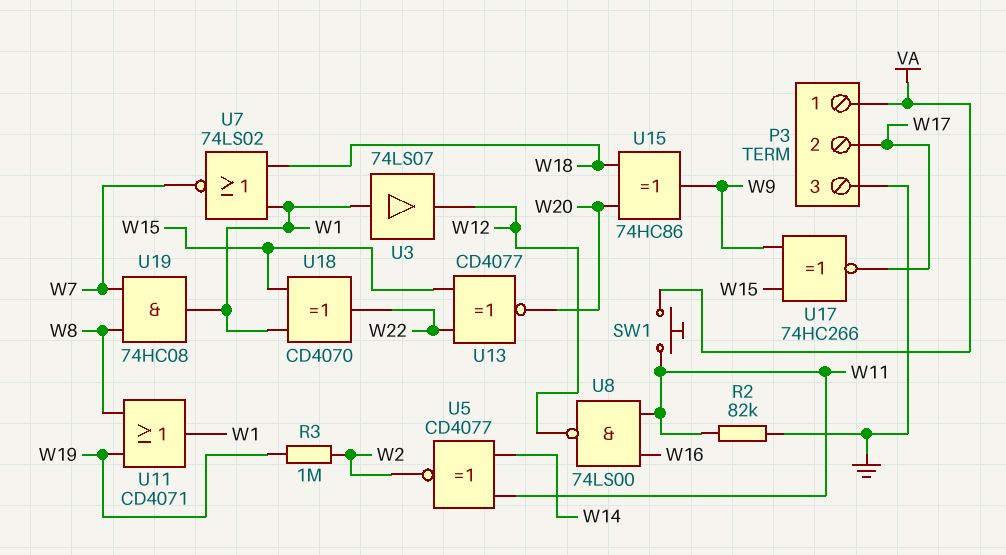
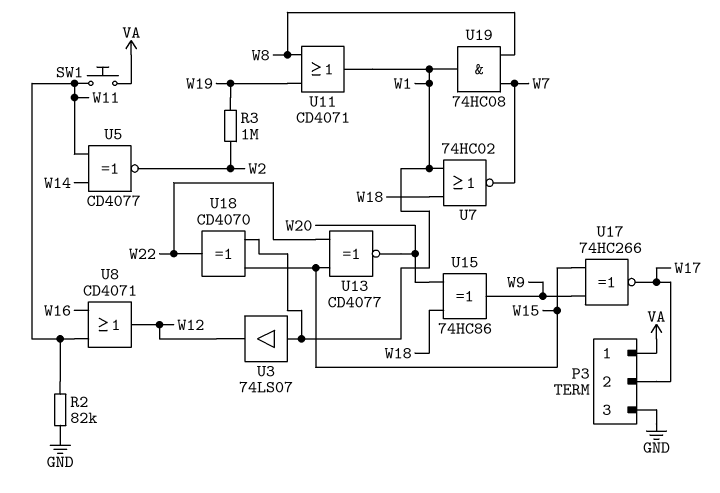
U7: NOR 74LS02 (in W1, in W18, out W7) -> NOR 74HC02 (in W1, in W18, out W7)
U8: NAND 74LS00 (in W11, in W16, out W12) -> OR CD4071 (in W11, in W16, out W12)

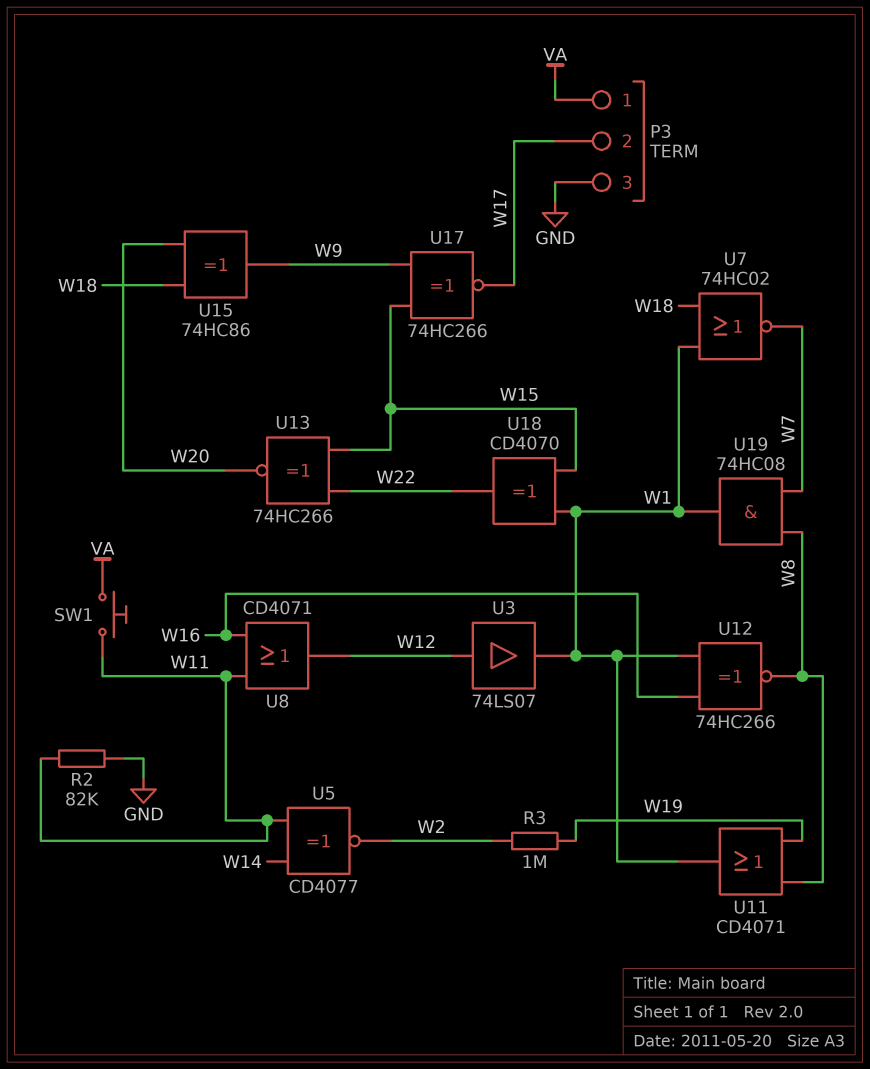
U3: buffer 74LS07 (in W1, out W12) -> buffer 74LS07 (in W12, out W1)
U12: none -> XNOR 74HC266 (in W1, in W16, out W8)
U13: XNOR CD4077 (in W15, in W22, out W20) -> XNOR 74HC266 (in W15, in W22, out W20)

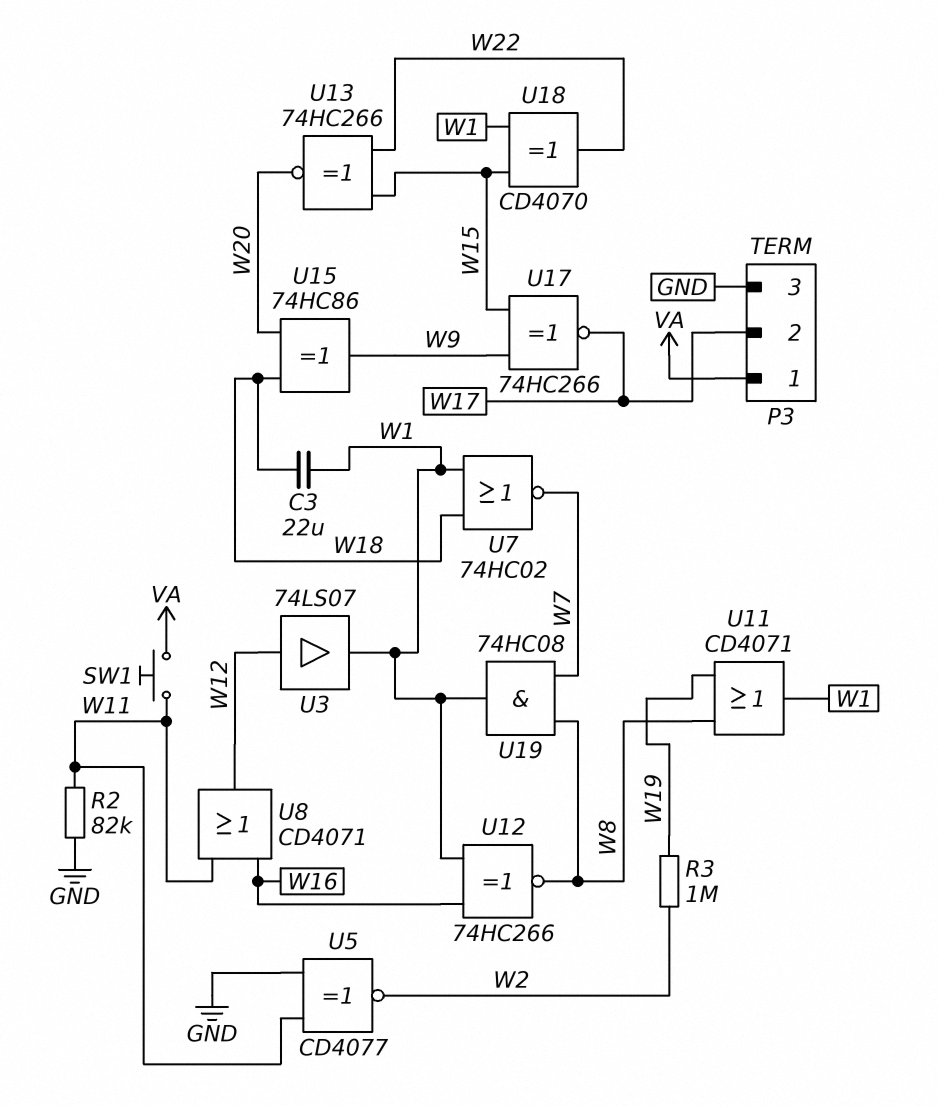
C3: none -> 22uF (W1, W18)
U5: XNOR CD4077 (in W11, in W14, out W2) -> XNOR CD4077 (in GND, in W11, out W2)

